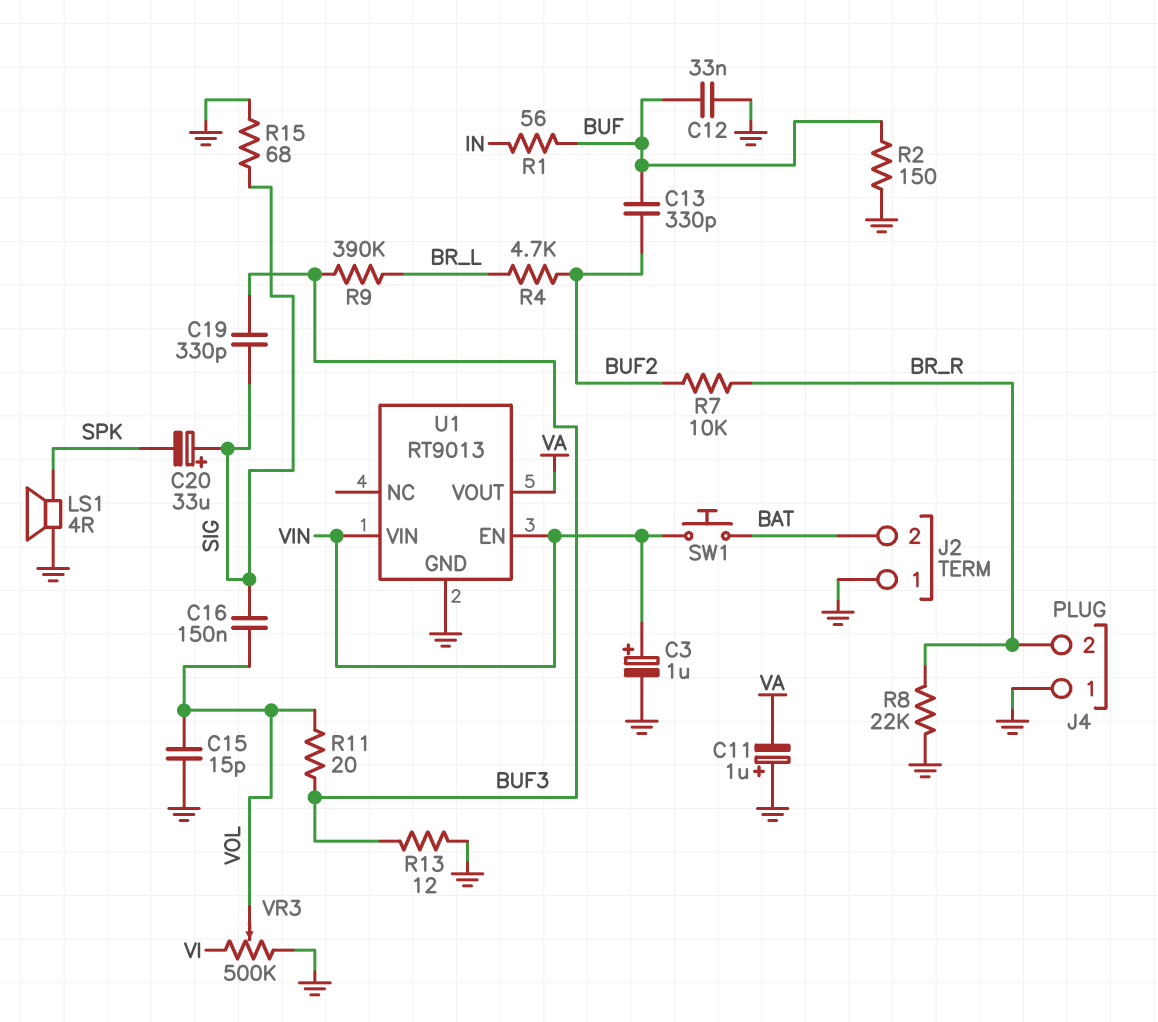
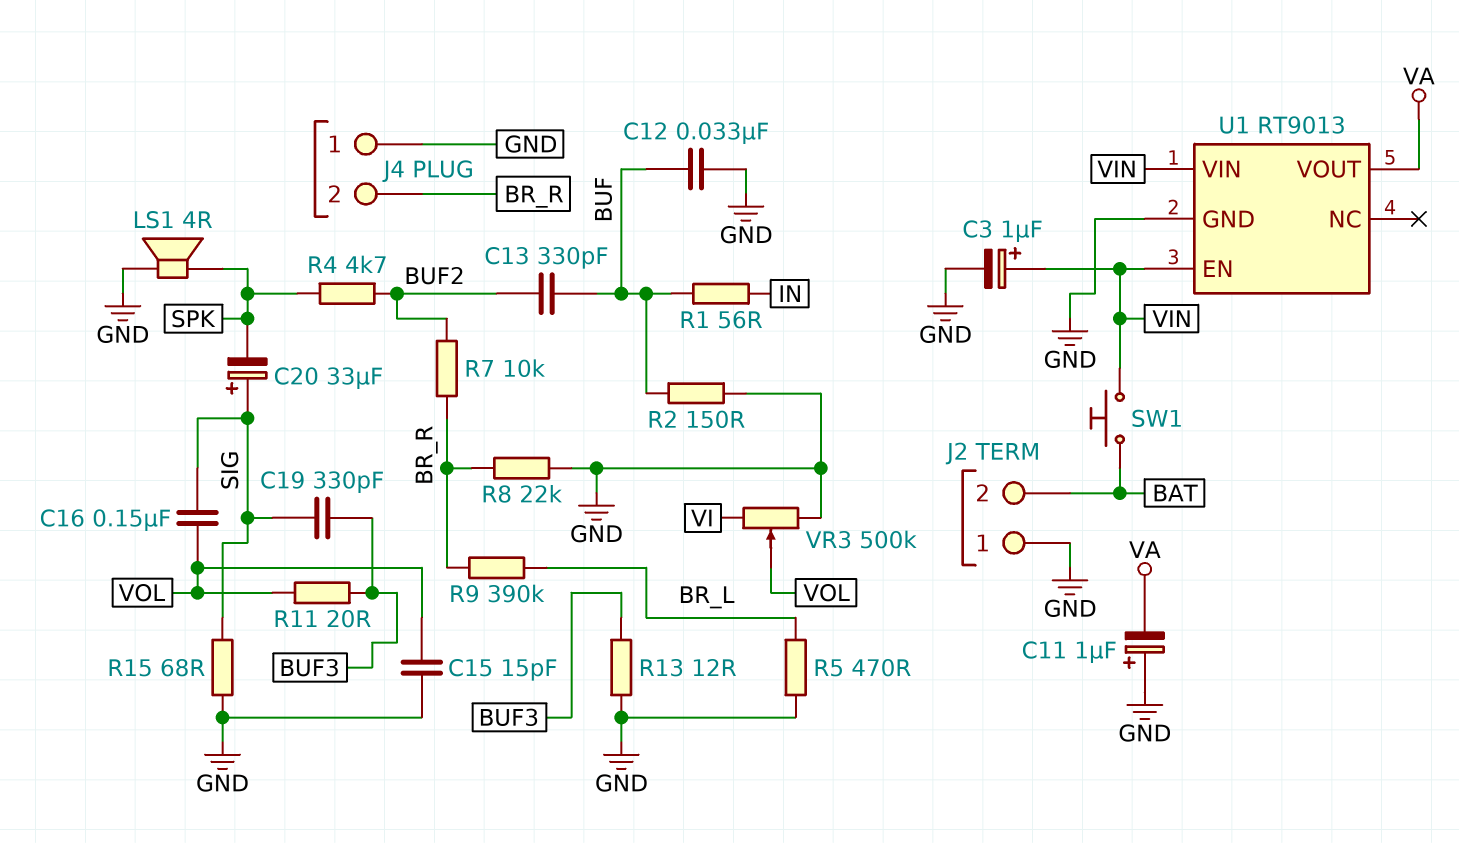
R4: 4.7k (BR_L, BUF2) -> 4.7k (BUF2, SPK)
R5: none -> 470 (BR_L, GND)
R9: 390k (BR_L, BUF3) -> 390k (BR_L, BR_R)

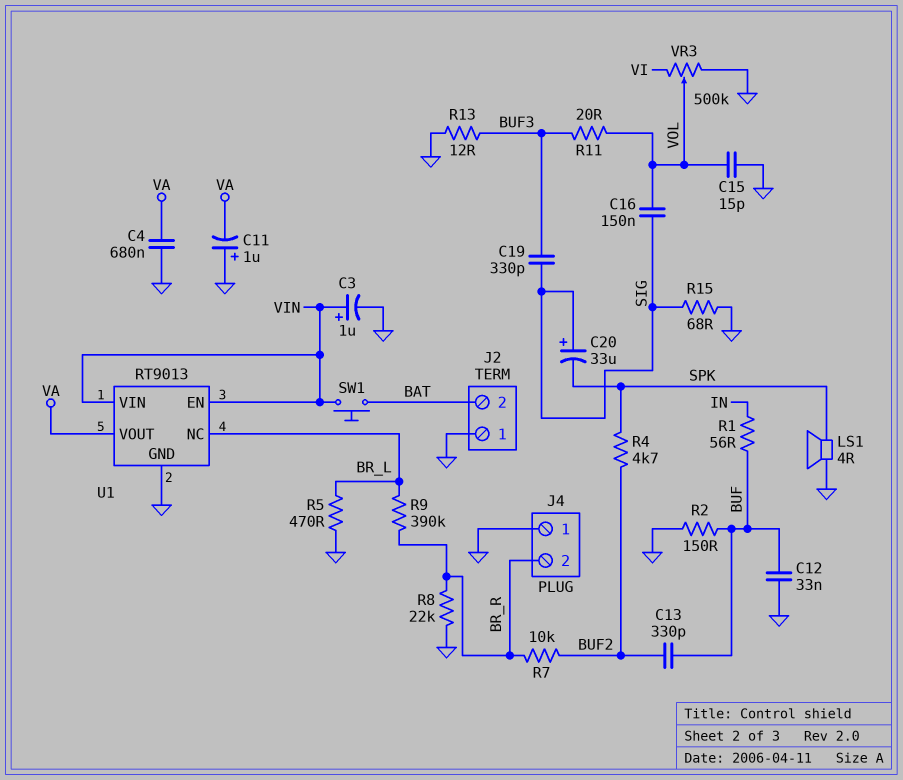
C4: none -> 680nF (GND, VA)
U1 pin NC: none -> BR_L

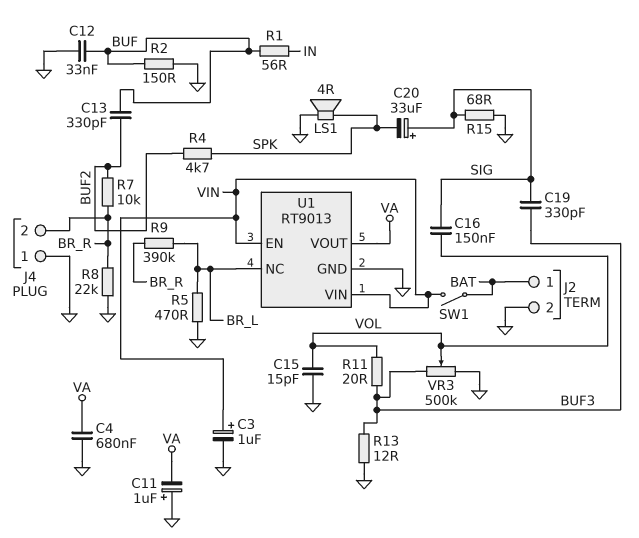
J2 pin 1: GND -> BAT
J2 pin 2: BAT -> GND
SW1: button (BAT, VIN) -> switch (BAT, VIN)
VR3: 500k (GND, VI, wiper VOL) -> 500k (BUF3, GND, wiper VOL)

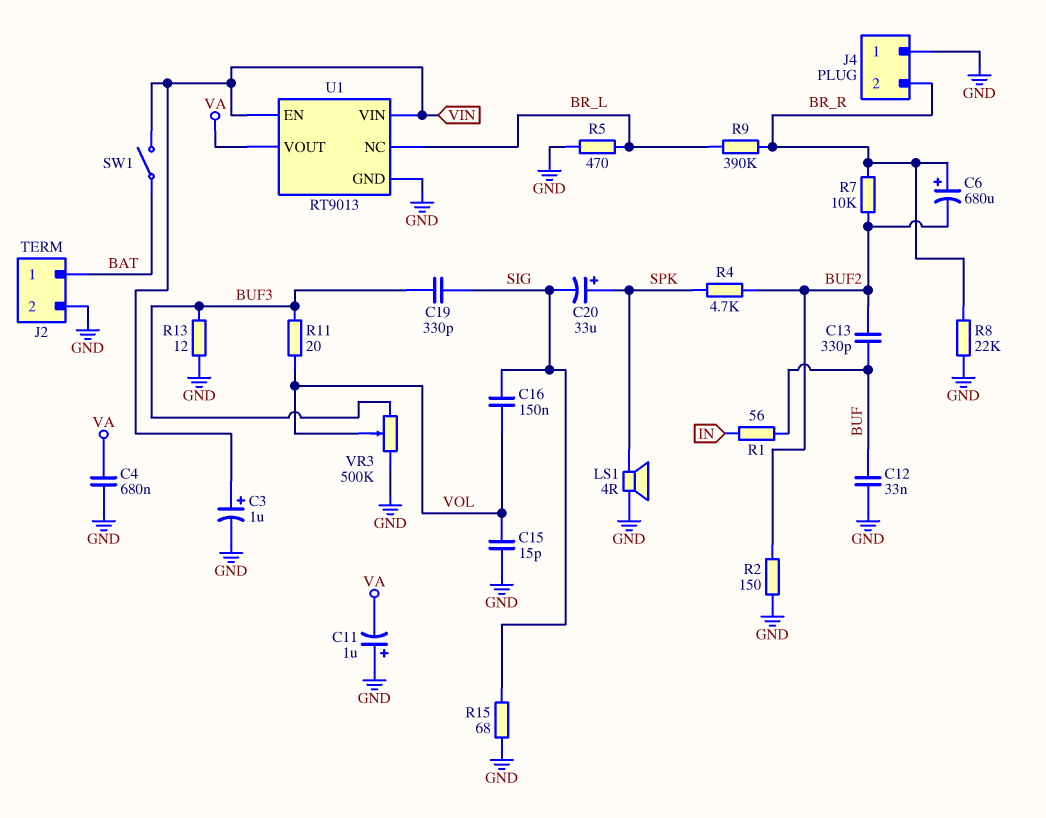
C6: none -> 680uF (plus BR_R, minus BUF2)
C20: 33uF (plus SIG, minus SPK) -> 33uF (plus SPK, minus SIG)
R2: 150 (BUF, GND) -> 150 (BUF2, GND)

